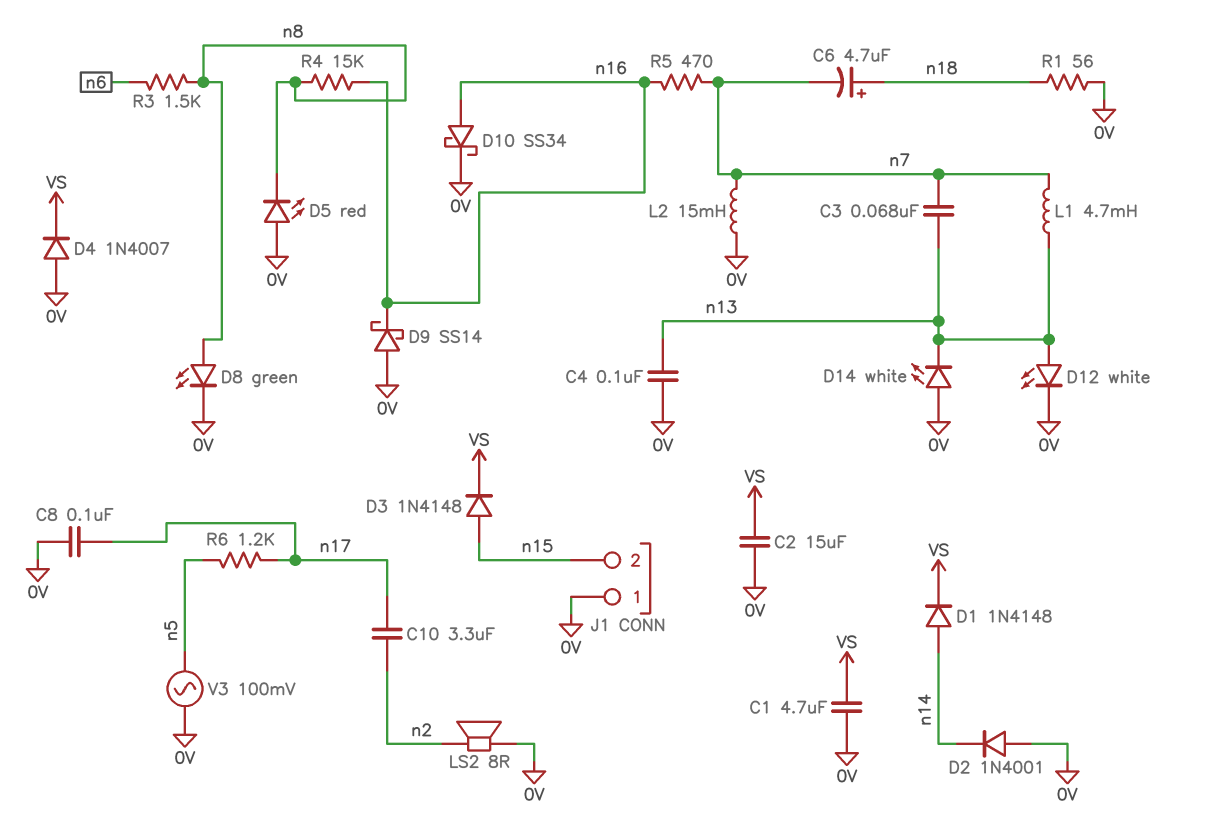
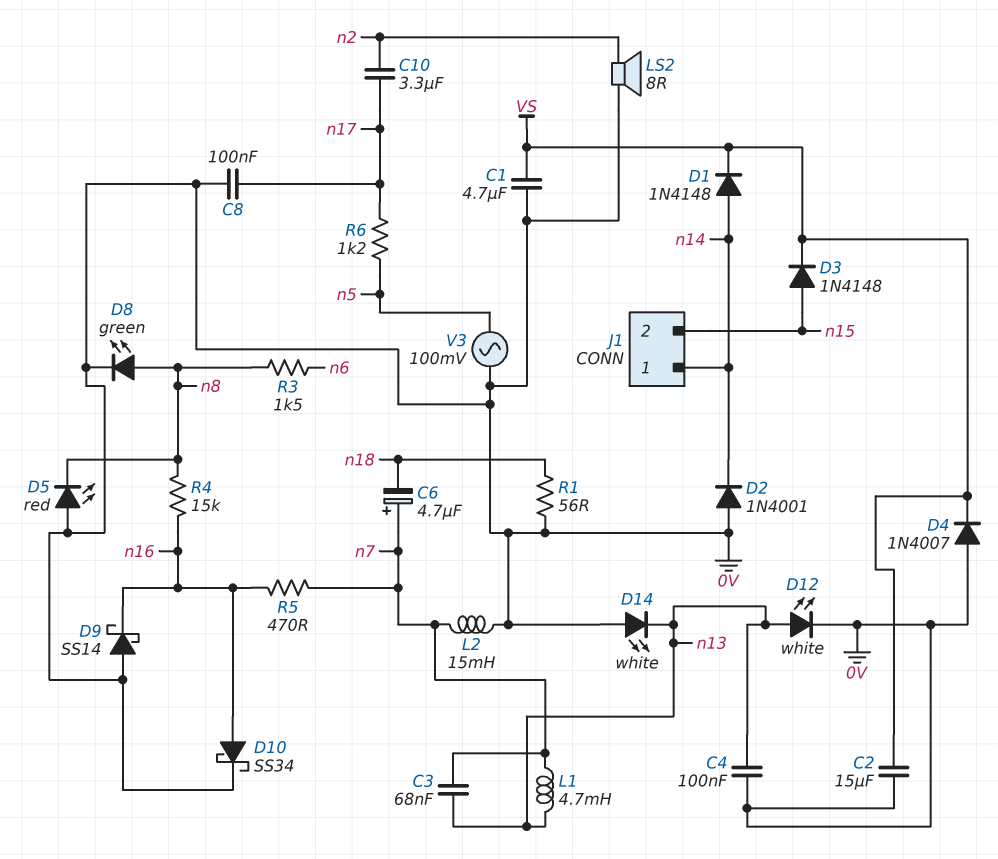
C6: 4.7uF (plus n18, minus n7) -> 4.7uF (plus n7, minus n18)
J1 pin 1: 0V -> n14

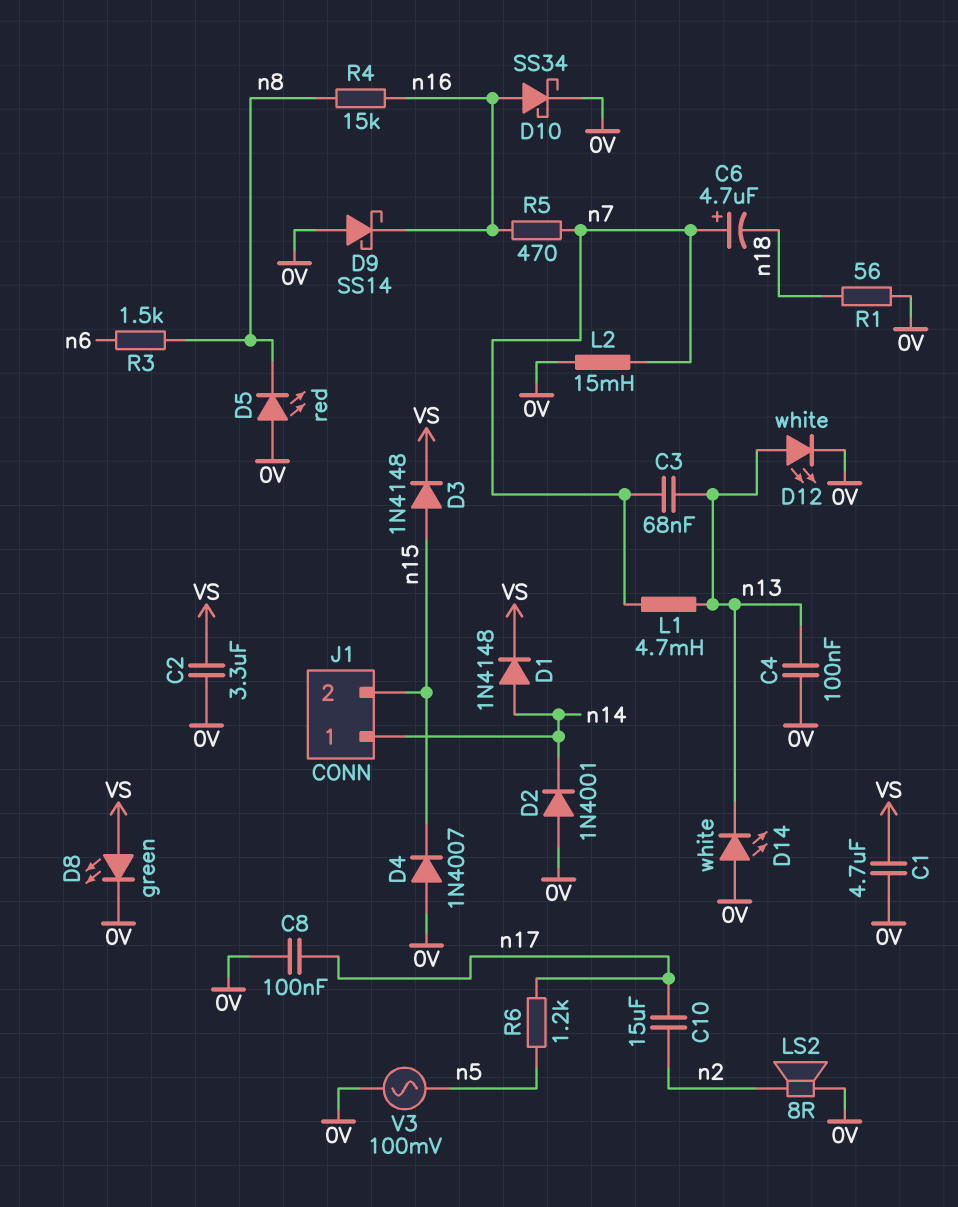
C2: 15uF (0V, VS) -> 3.3uF (0V, VS)
C10: 3.3uF (n2, n17) -> 15uF (n2, n17)
D4: diode 1N4007 (A 0V, K VS) -> diode 1N4007 (A 0V, K n15)
D8: LED green (A n8, K 0V) -> LED green (A VS, K 0V)

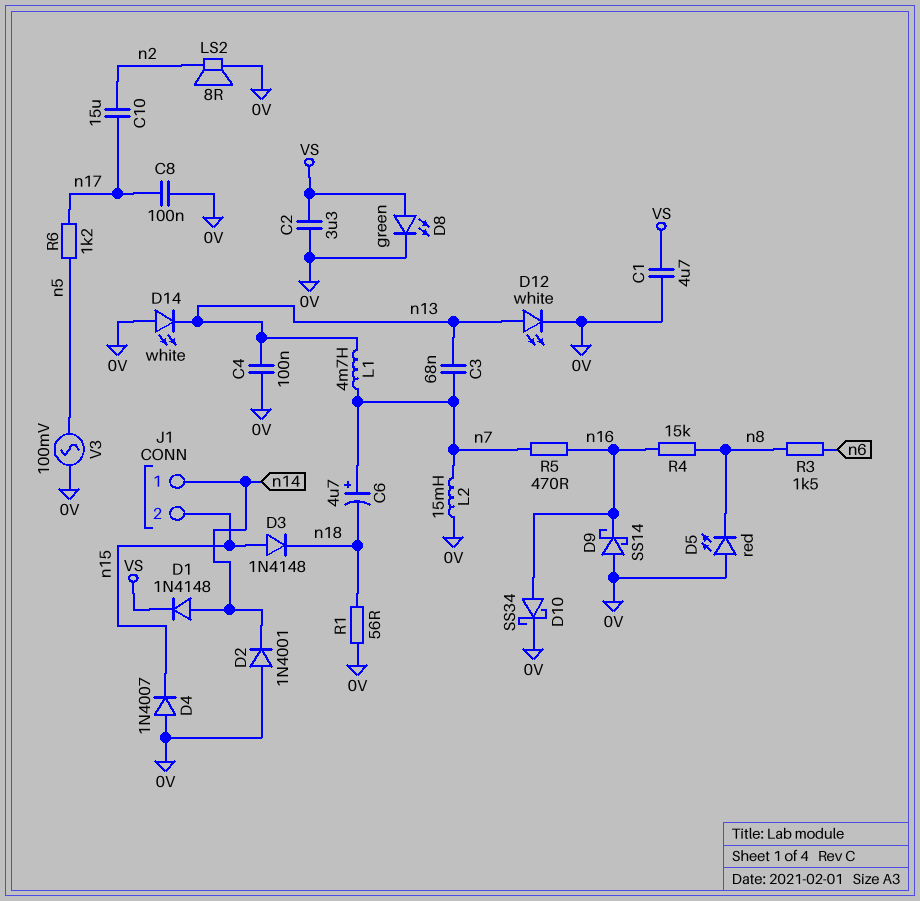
D3: diode 1N4148 (A n15, K VS) -> diode 1N4148 (A n15, K n18)

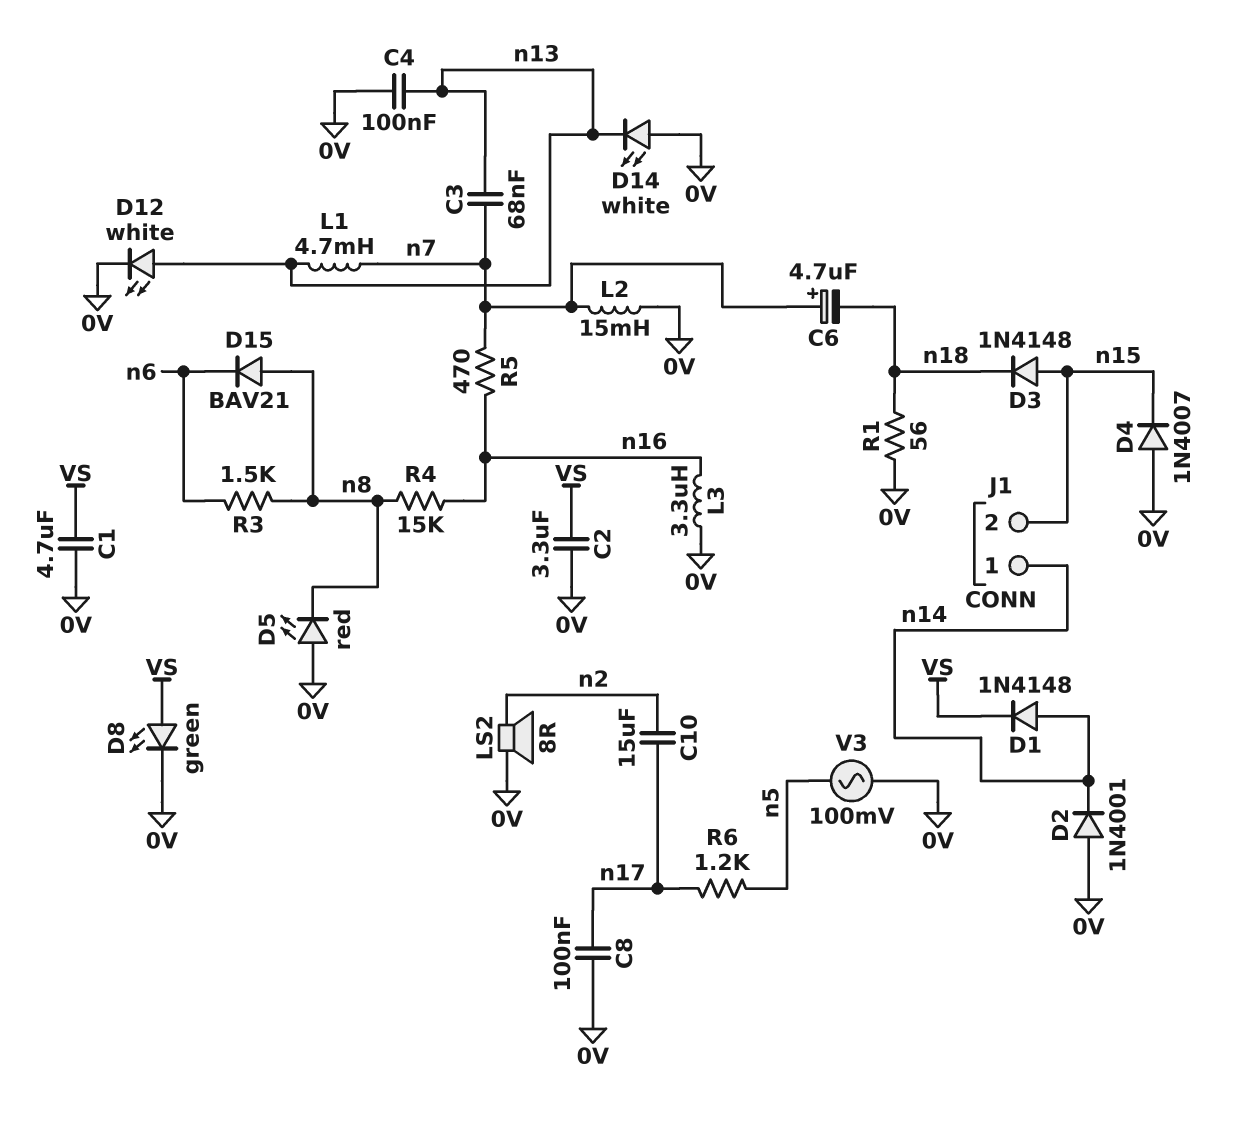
D9: schottky SS14 (A 0V, K n16) -> none
D10: schottky SS34 (A n16, K 0V) -> none
D15: none -> diode BAV21 (A n8, K n6)
L3: none -> 3.3uH (0V, n16)

